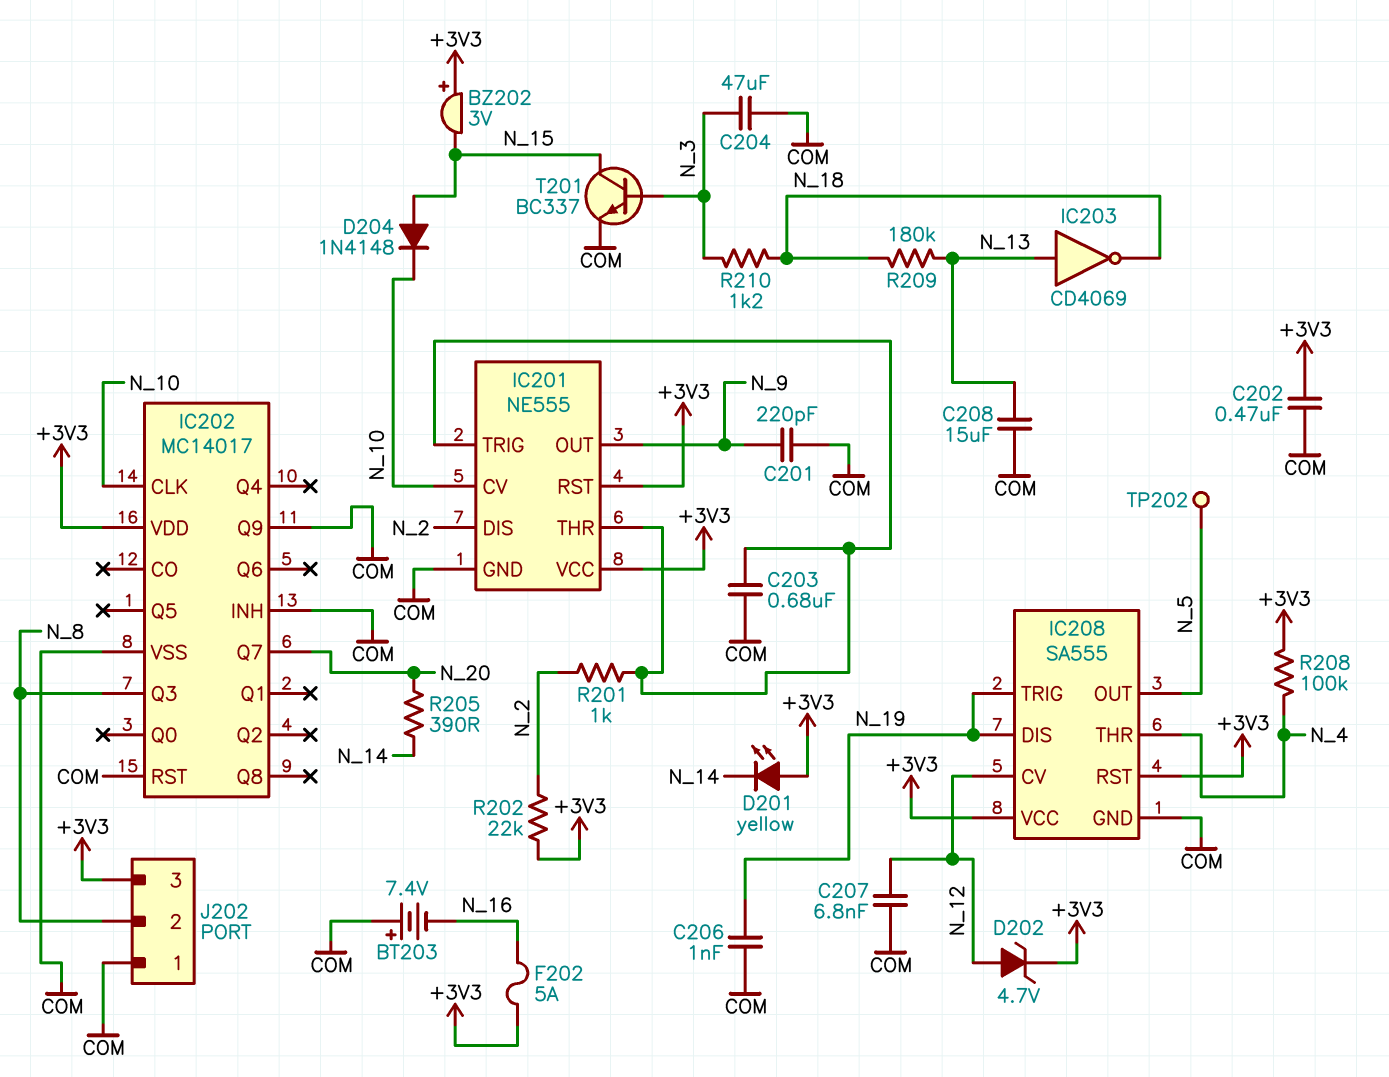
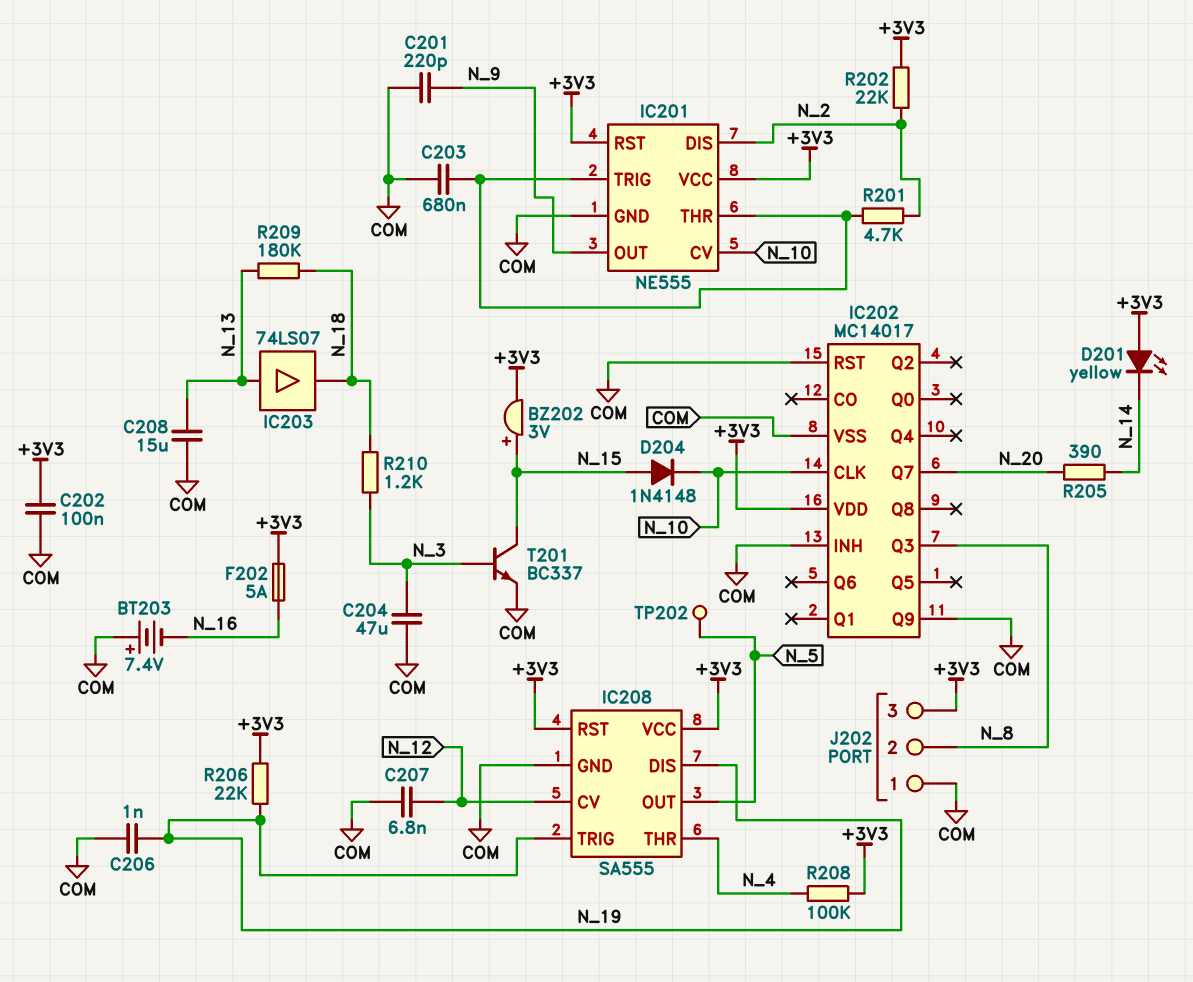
BZ202: buzzer 3V (plus +3V3, minus N_15) -> buzzer 3V (plus N_15, minus +3V3)
C202: 470nF (+3V3, COM) -> 100nF (+3V3, COM)
D202: zener 4.7V (A N_12, K +3V3) -> none
IC203: NOT CD4069 (in N_13, out N_18) -> buffer 74LS07 (in N_13, out N_18)
R201: 1k (IC201/THR, N_2) -> 4.7k (IC201/THR, N_2)
R206: none -> 22k (+3V3, N_19)

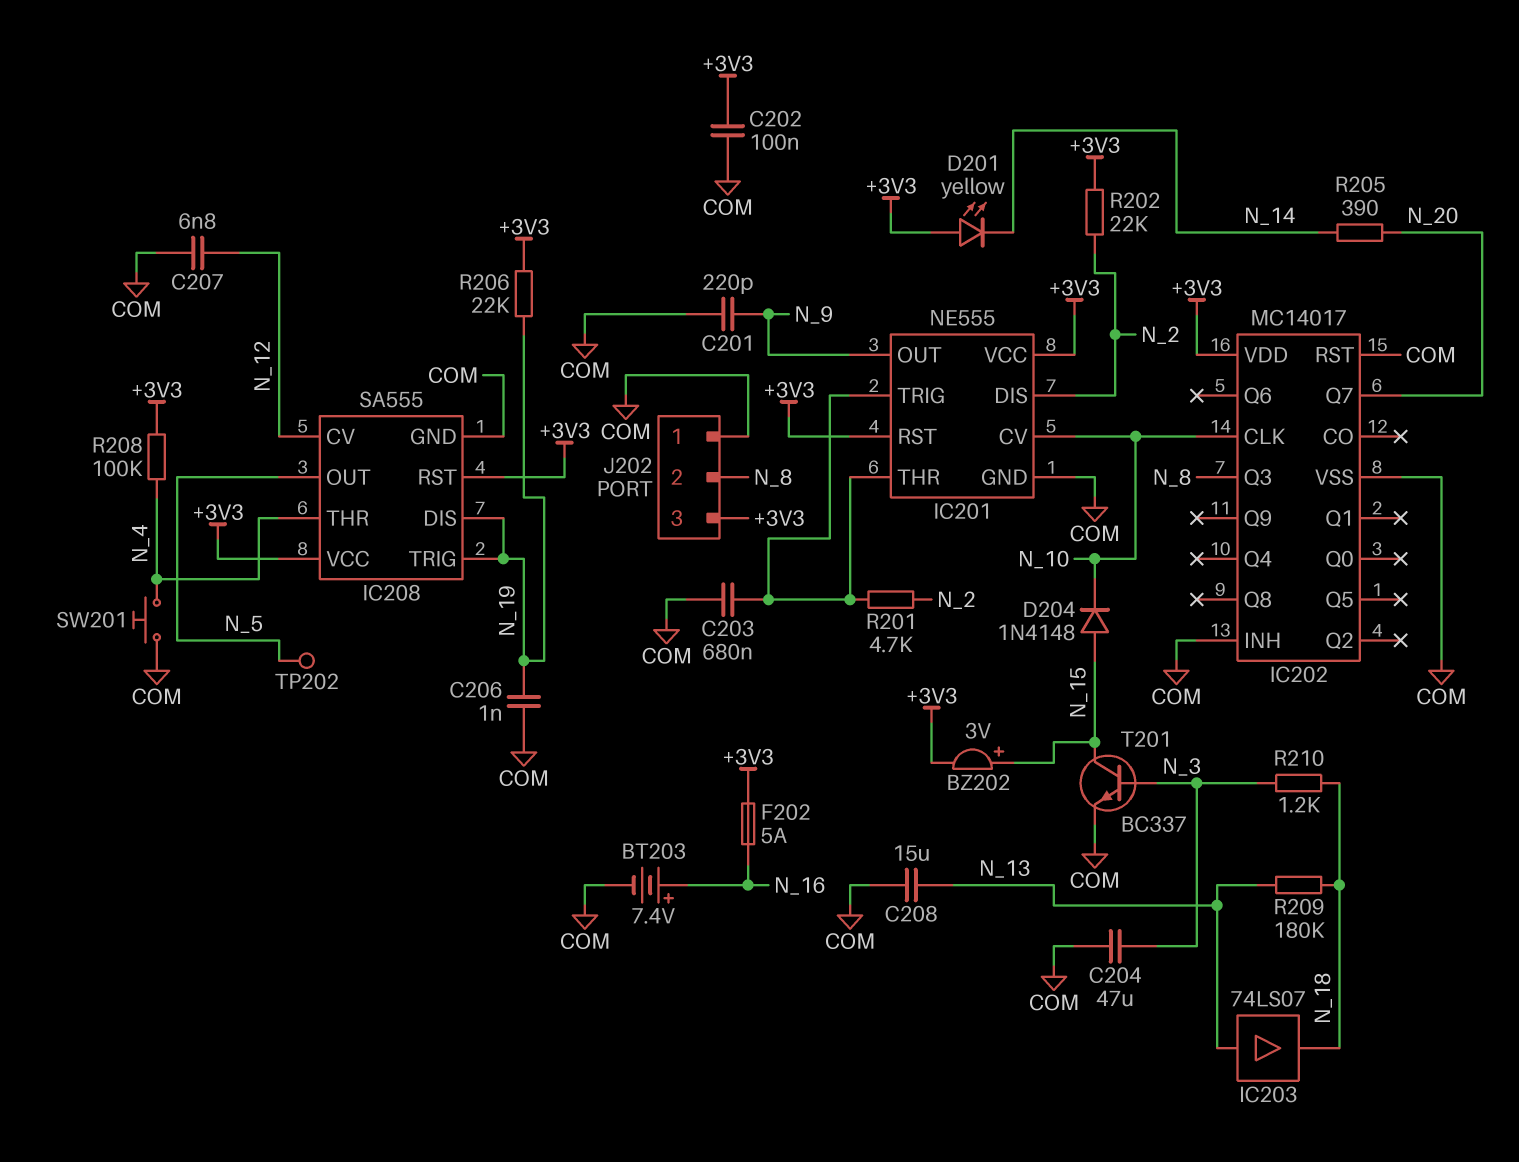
BT203: 7.4V (plus COM, minus N_16) -> 7.4V (plus N_16, minus COM)
IC202 pin Q9: COM -> none
SW201: none -> button (COM, N_4)

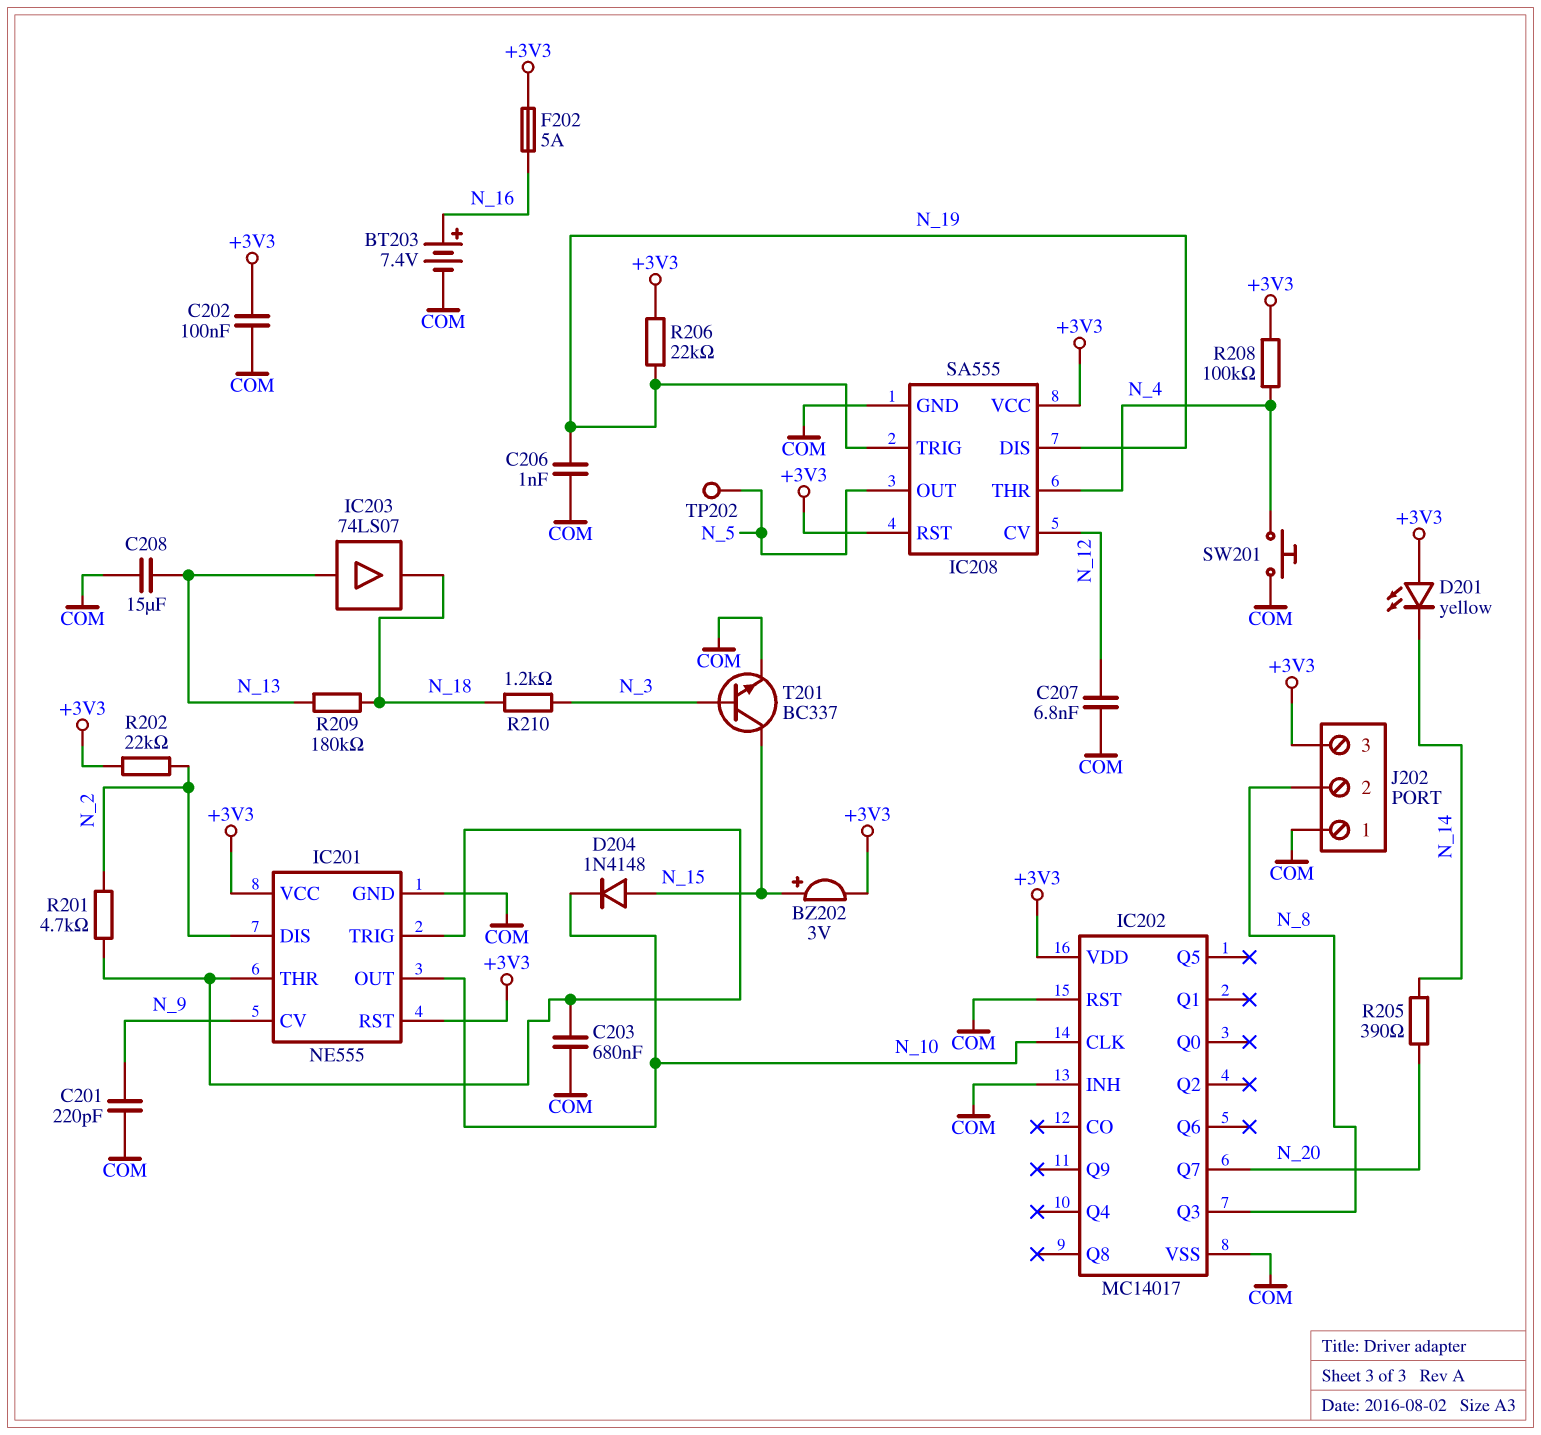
C204: 47uF (COM, N_3) -> none
IC201 pin CV: N_10 -> N_9
IC201 pin OUT: N_9 -> N_10

